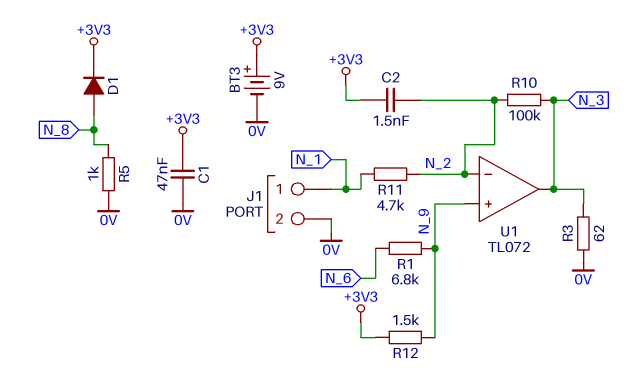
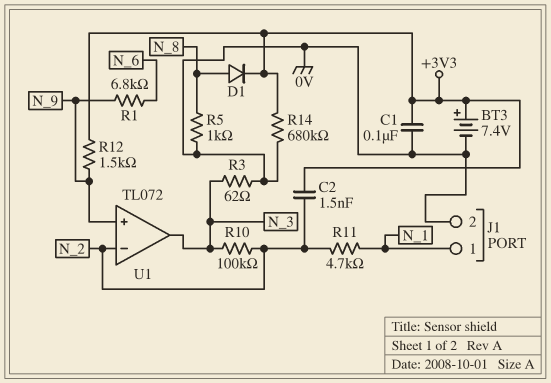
BT3: 9V (plus +3V3, minus 0V) -> 7.4V (plus +3V3, minus 0V)
C1: 47nF (+3V3, 0V) -> 100nF (+3V3, 0V)
R14: none -> 680k (+3V3, 0V)

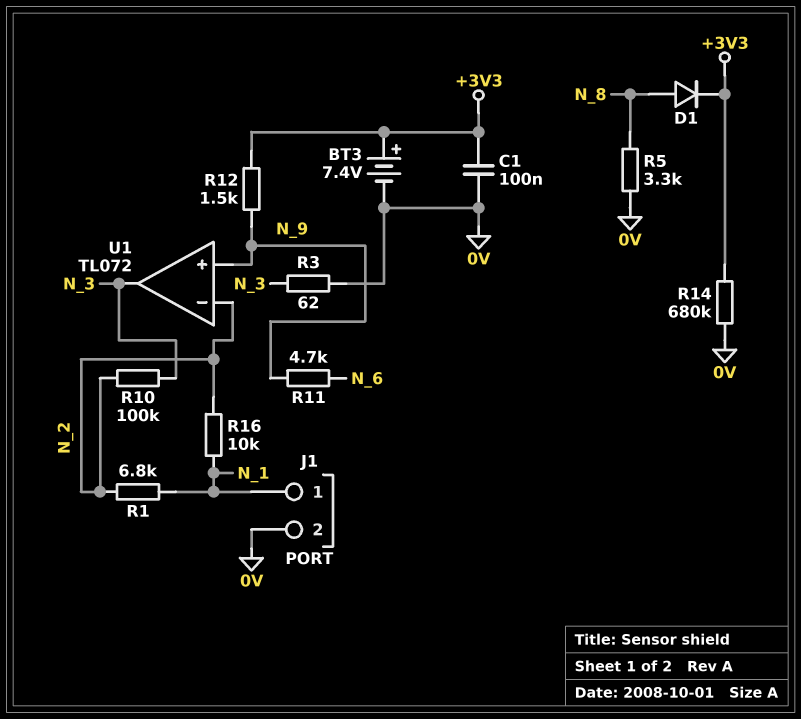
C2: 1.5nF (+3V3, N_2) -> none
R1: 6.8k (N_6, N_9) -> 6.8k (N_1, N_2)
R5: 1k (0V, N_8) -> 3.3k (0V, N_8)
R11: 4.7k (N_1, N_2) -> 4.7k (N_6, N_9)
R16: none -> 10k (N_1, N_2)

